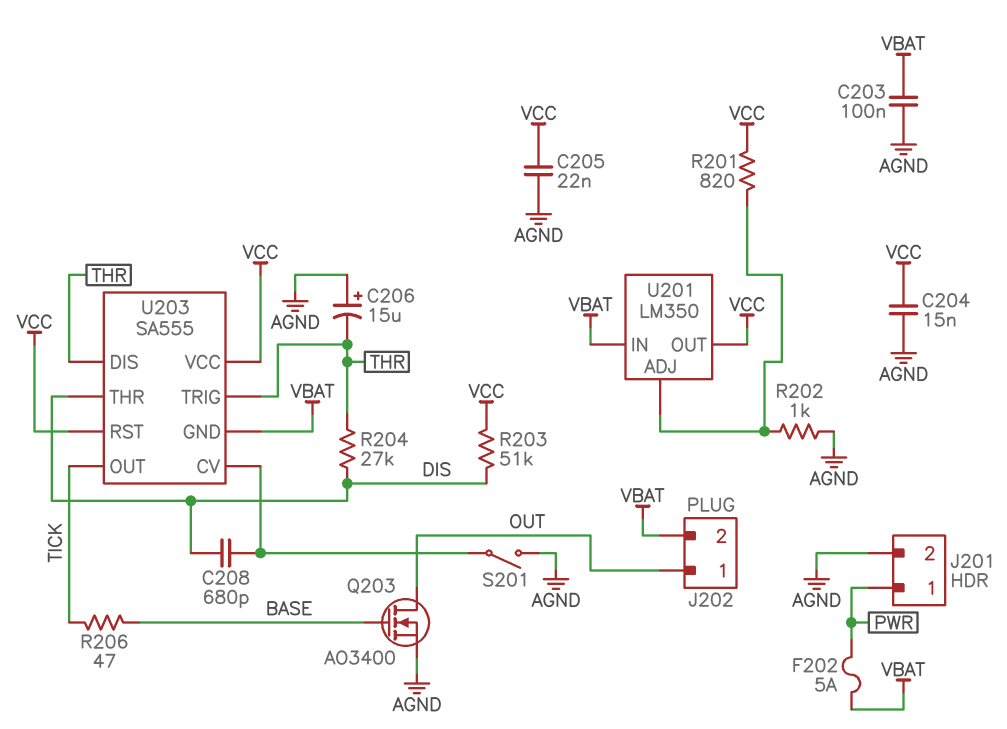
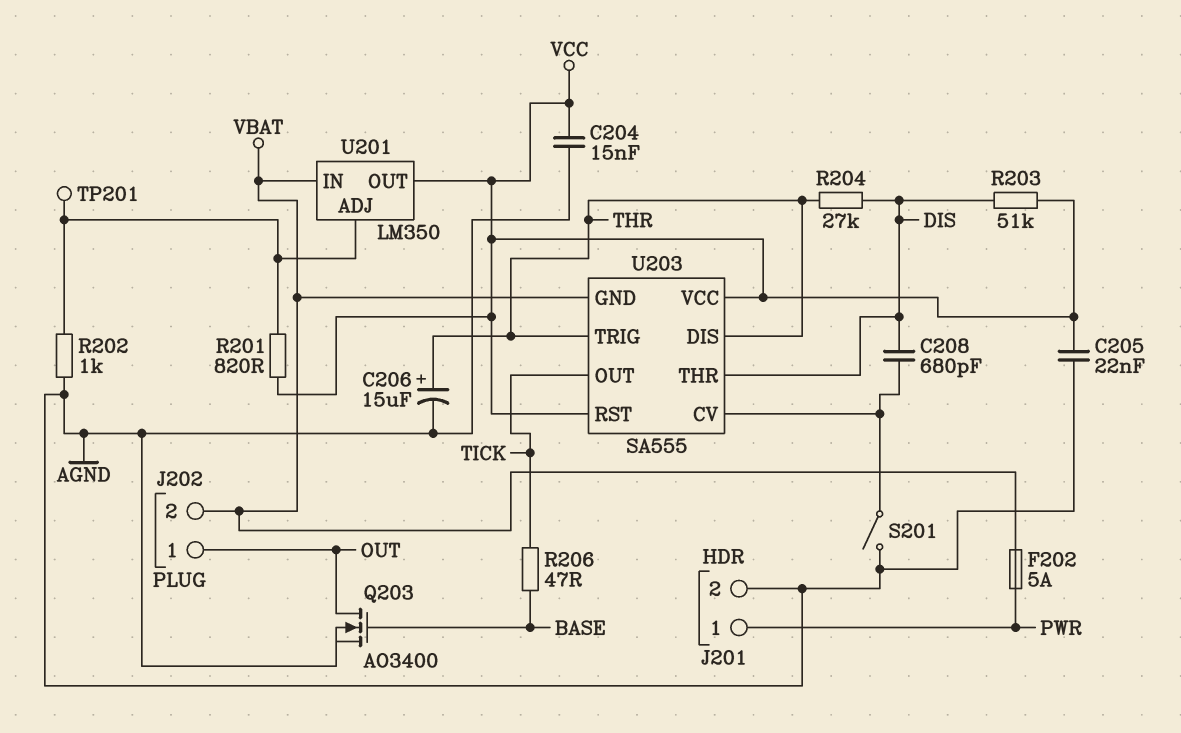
C203: 100nF (AGND, VBAT) -> none
C206: 15uF (plus AGND, minus THR) -> 15uF (plus THR, minus AGND)
TP201: none -> test point (U201/ADJ)

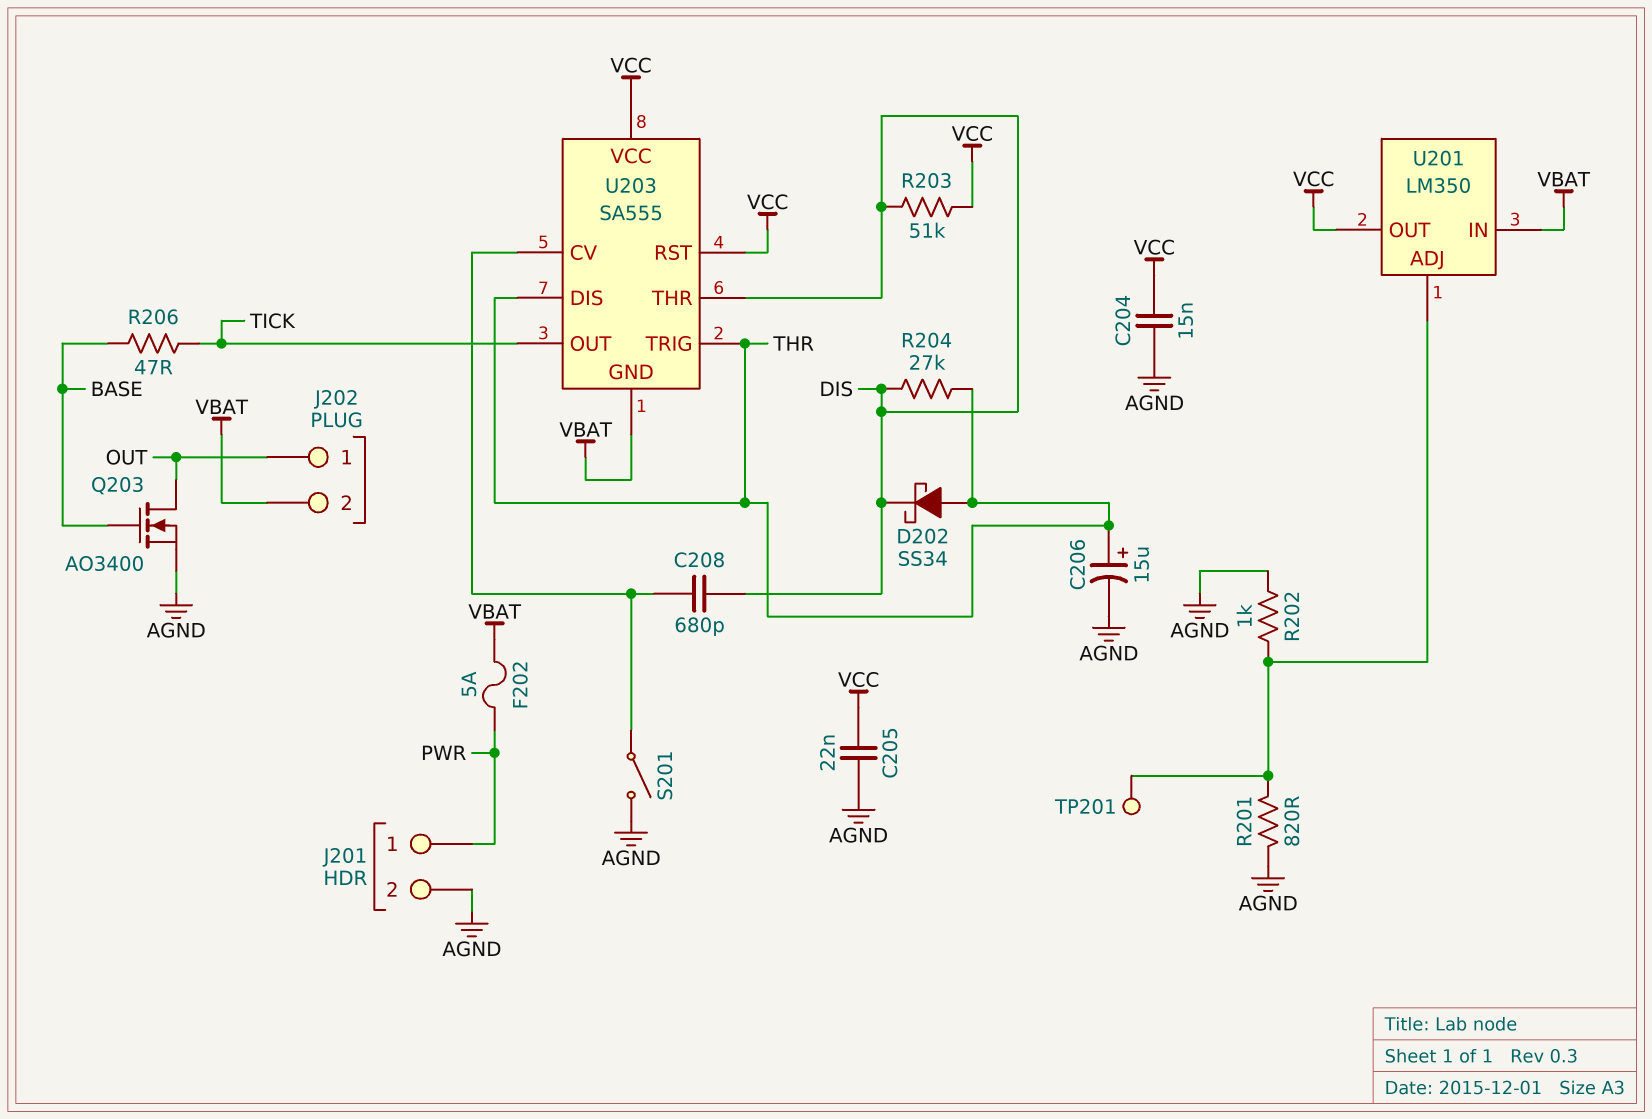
D202: none -> schottky SS34 (A THR, K DIS)
R201: 820 (U201/ADJ, VCC) -> 820 (AGND, U201/ADJ)

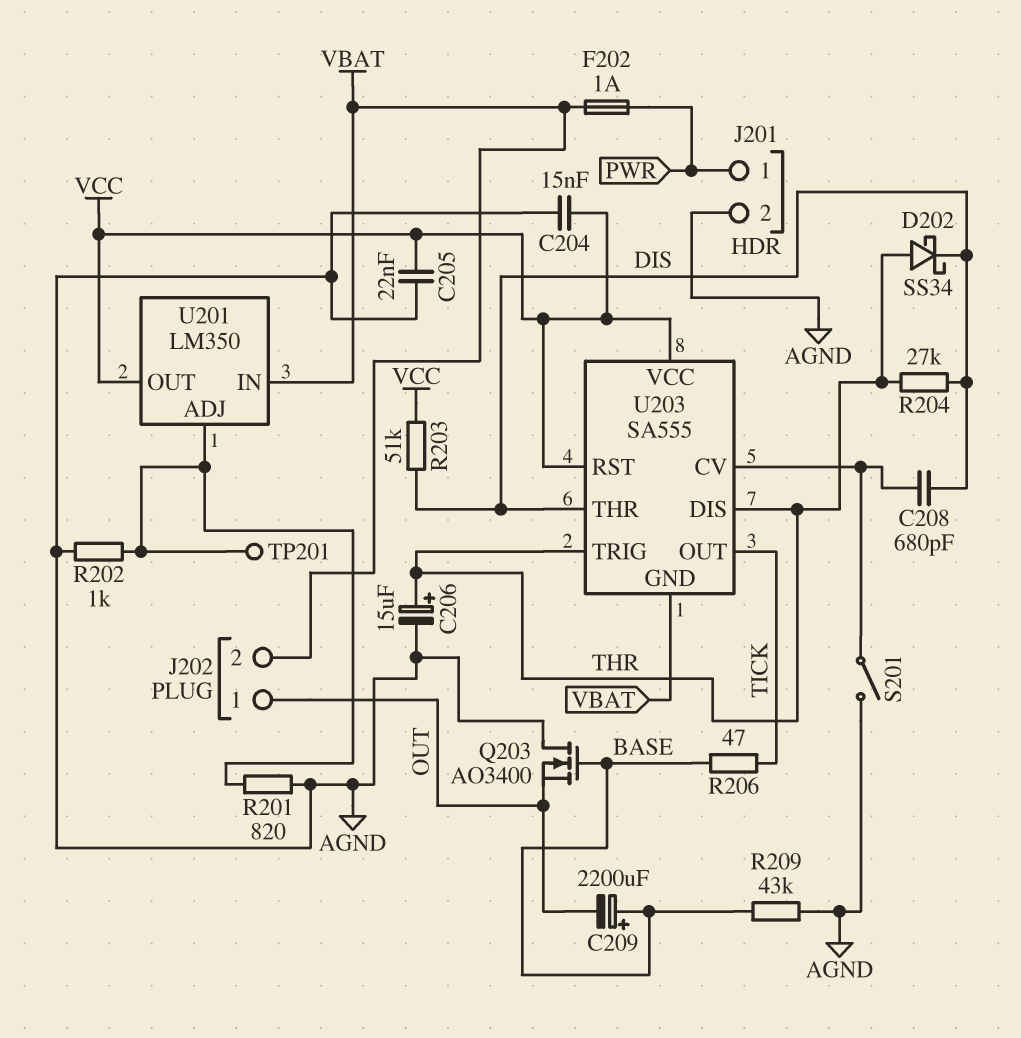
C209: none -> 2200uF (plus BASE, minus OUT)
F202: 5A (PWR, VBAT) -> 1A (PWR, VBAT)
Q203: NMOS AO3400 (G BASE, D OUT, S AGND) -> NMOS AO3400 (G BASE, D AGND, S OUT)
R209: none -> 43k (AGND, BASE)

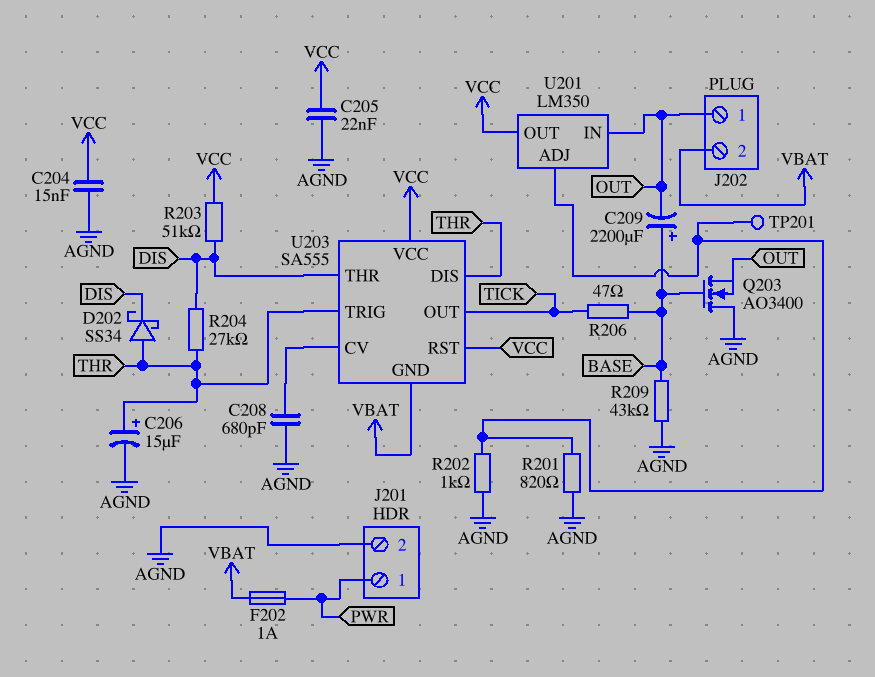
C208: 680pF (DIS, U203/CV) -> 680pF (AGND, U203/CV)
S201: switch (AGND, U203/CV) -> none
U201 pin IN: VBAT -> OUT

